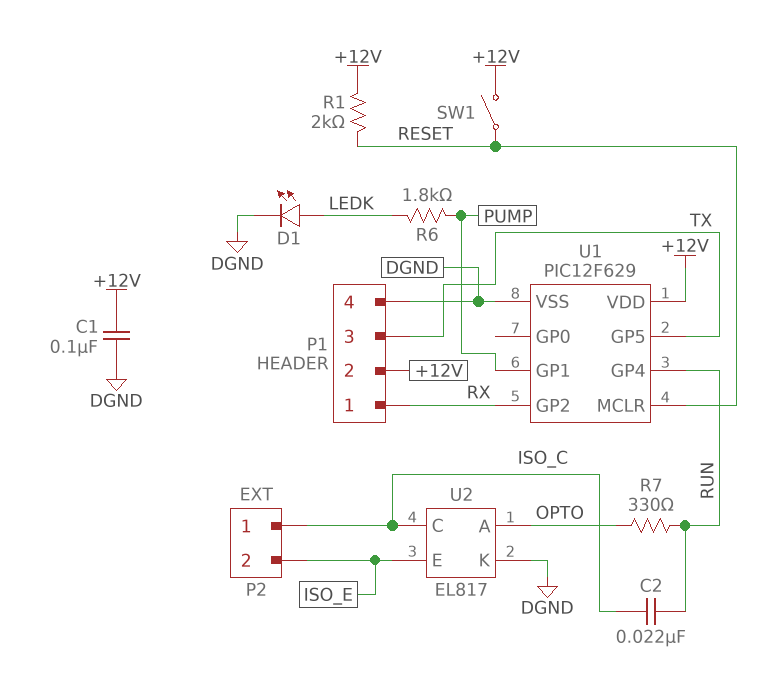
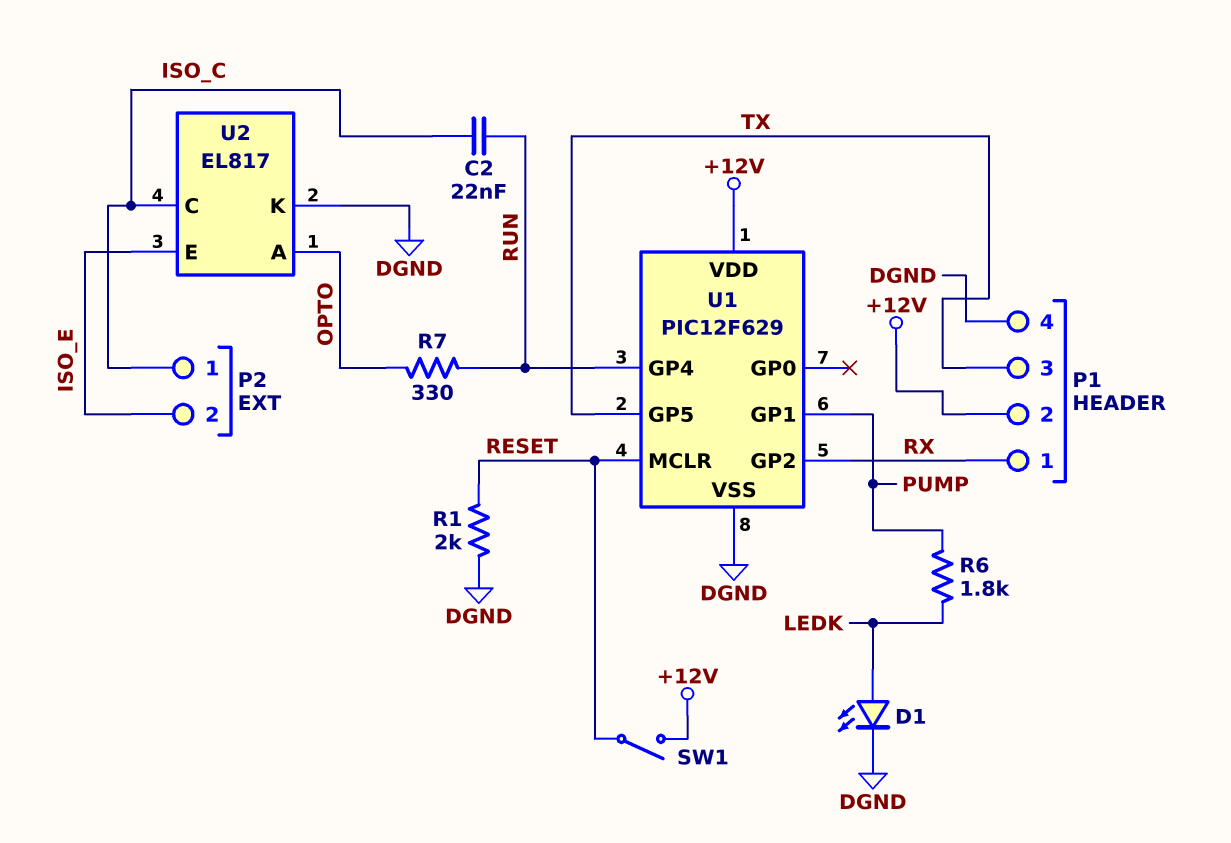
C1: 100nF (+12V, DGND) -> none
R1: 2k (+12V, RESET) -> 2k (DGND, RESET)

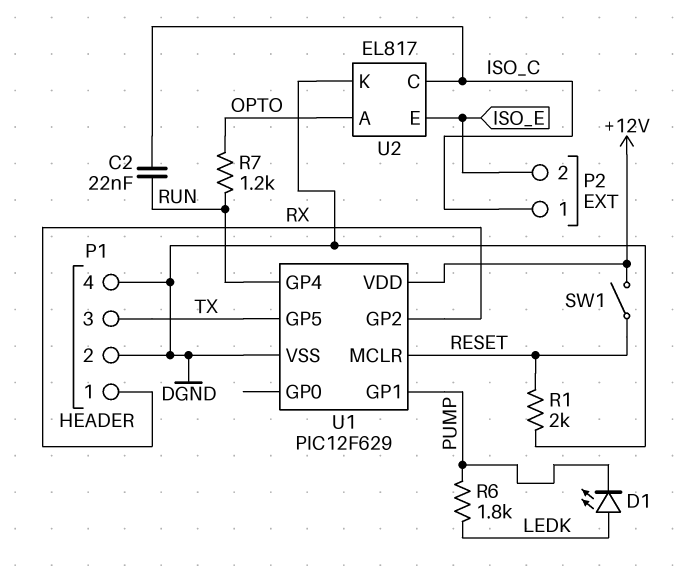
D1: LED (A LEDK, K DGND) -> LED (A LEDK, K PUMP)
P1 pin 2: +12V -> DGND
R7: 330 (OPTO, RUN) -> 1.2k (OPTO, RUN)

